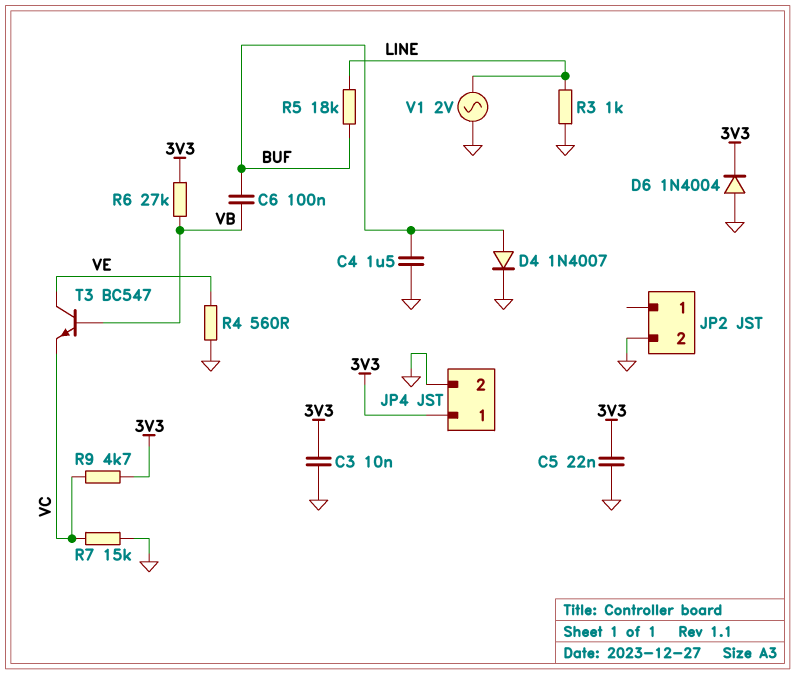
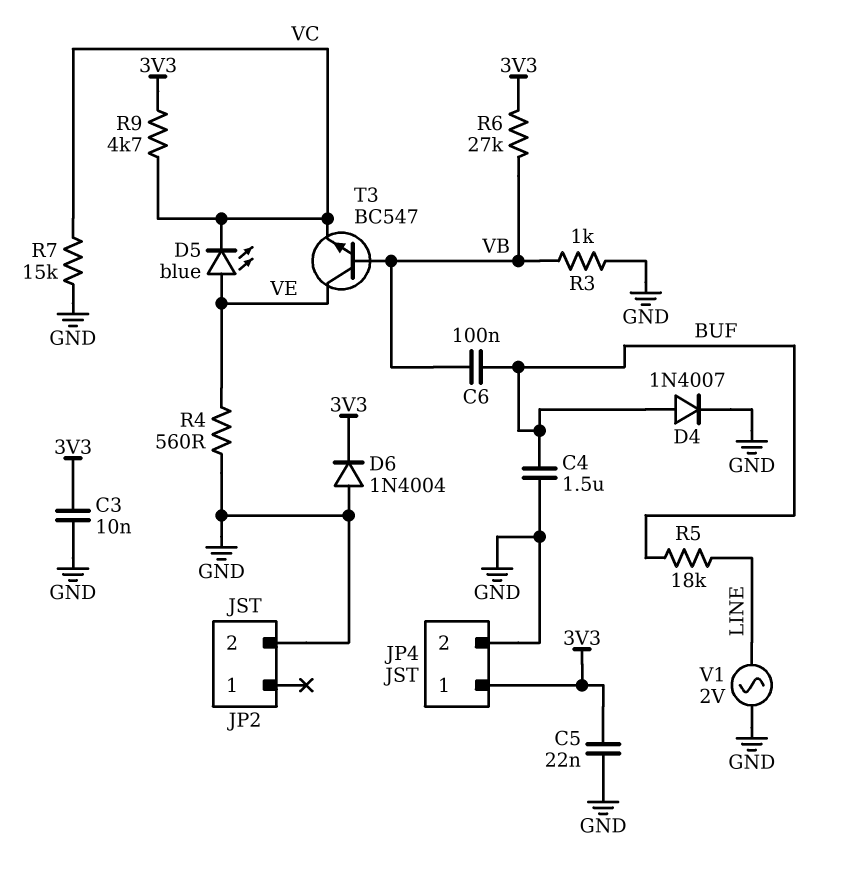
D5: none -> LED blue (A VE, K VC)
R3: 1k (GND, LINE) -> 1k (GND, VB)

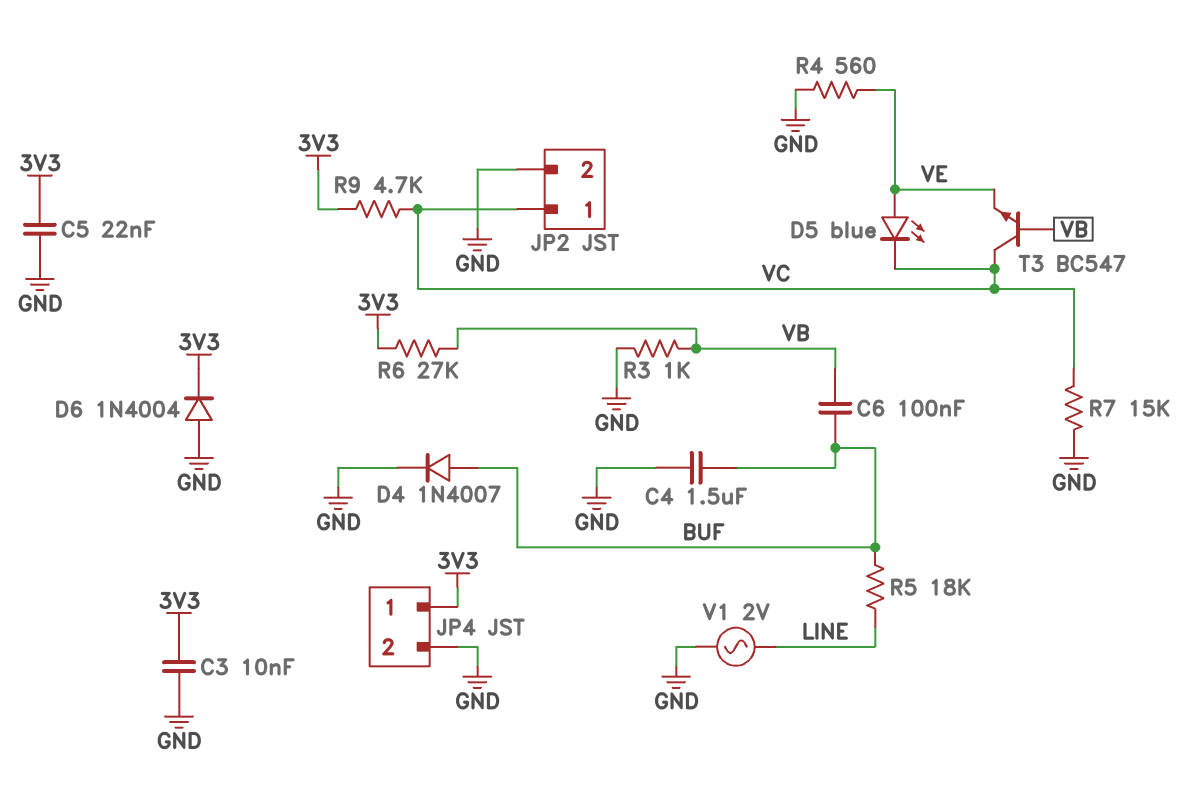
JP2 pin 1: none -> VC
T3: NPN BC547 (B VB, C VE, E VC) -> NPN BC547 (B VB, C VC, E VE)

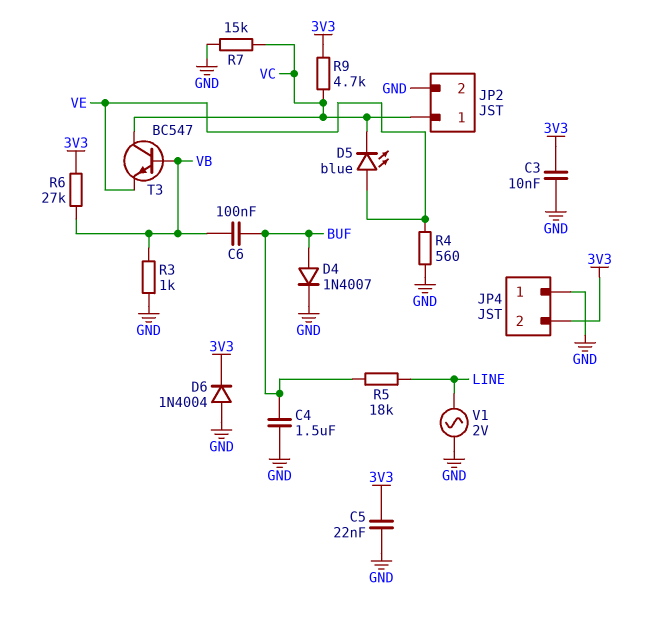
JP4 pin 1: 3V3 -> GND
JP4 pin 2: GND -> 3V3

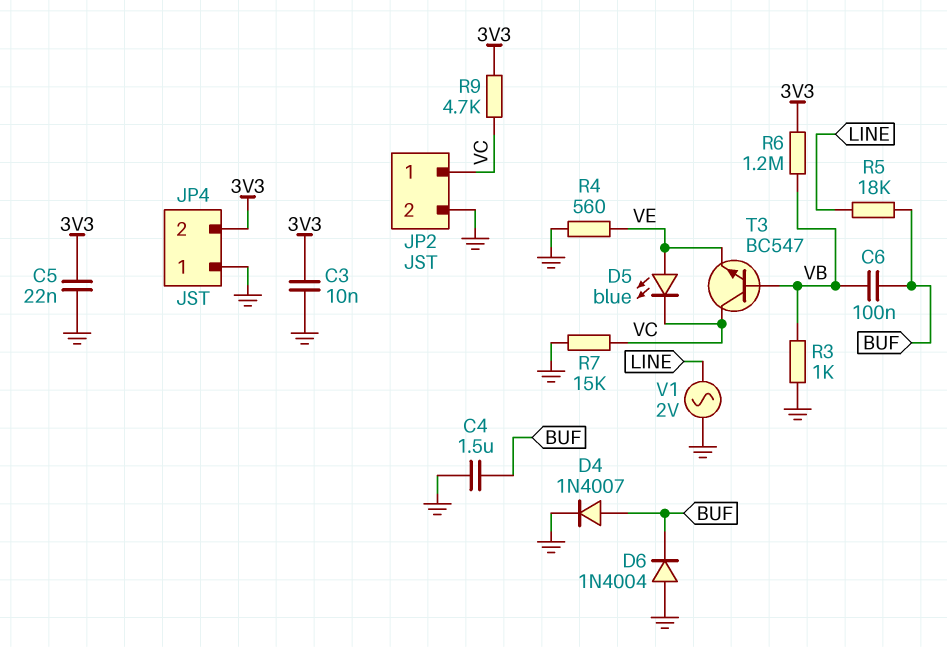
D6: diode 1N4004 (A GND, K 3V3) -> diode 1N4004 (A GND, K BUF)
R6: 27k (3V3, VB) -> 1.2M (3V3, VB)

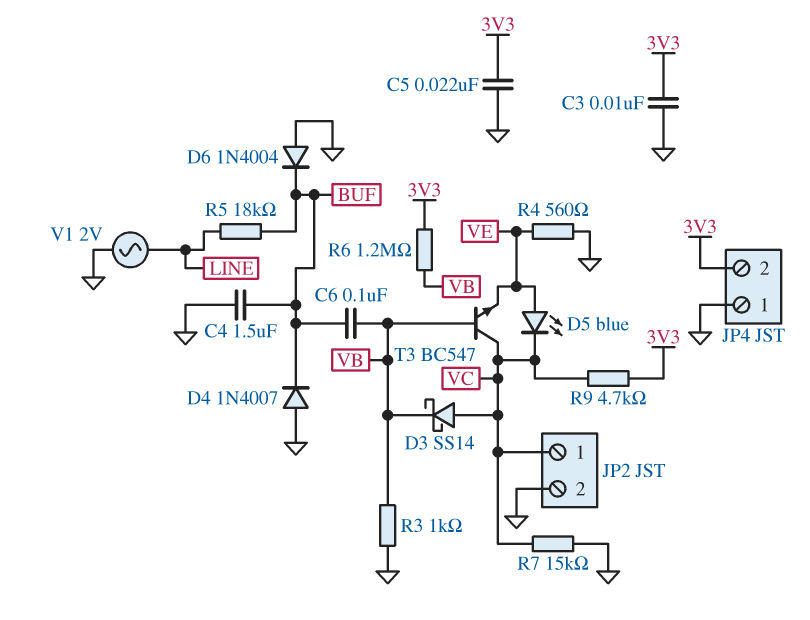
D3: none -> schottky SS14 (A VC, K VB)
D4: diode 1N4007 (A BUF, K GND) -> diode 1N4007 (A GND, K BUF)

